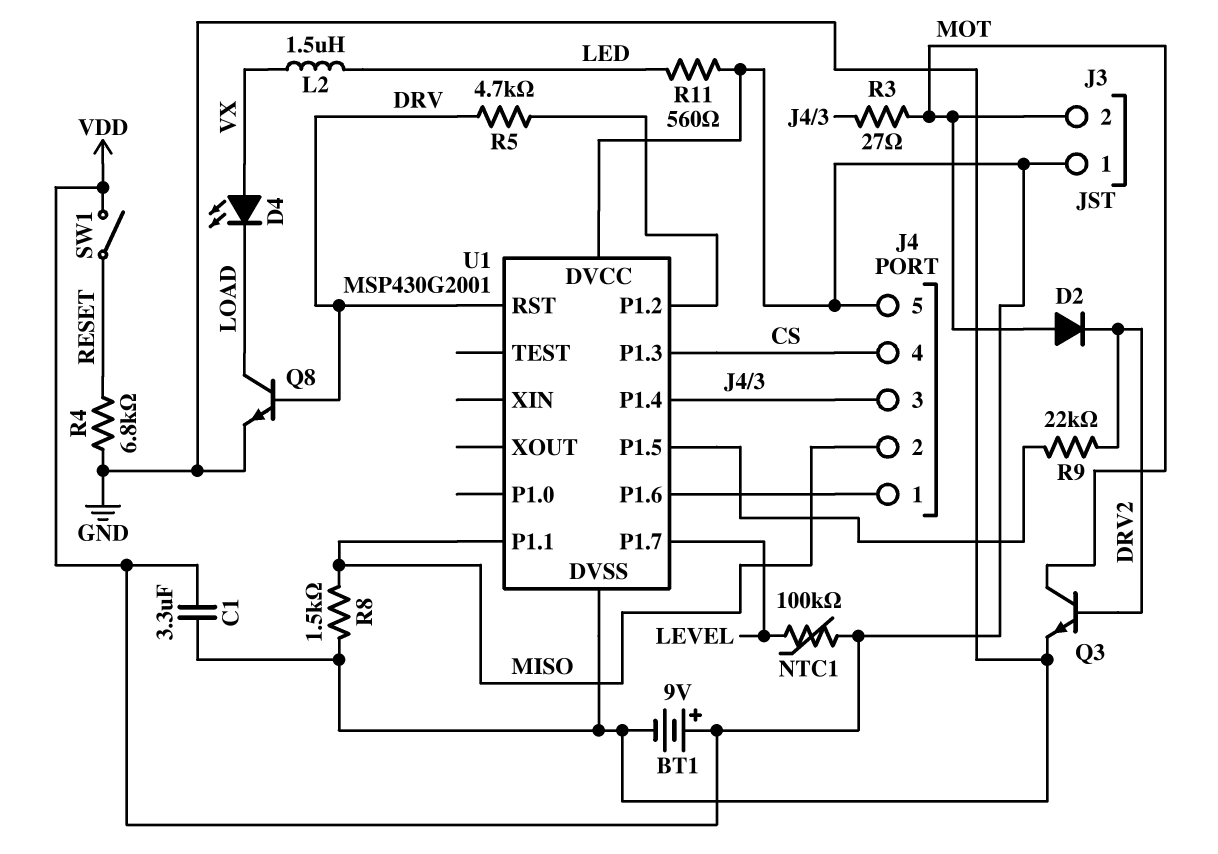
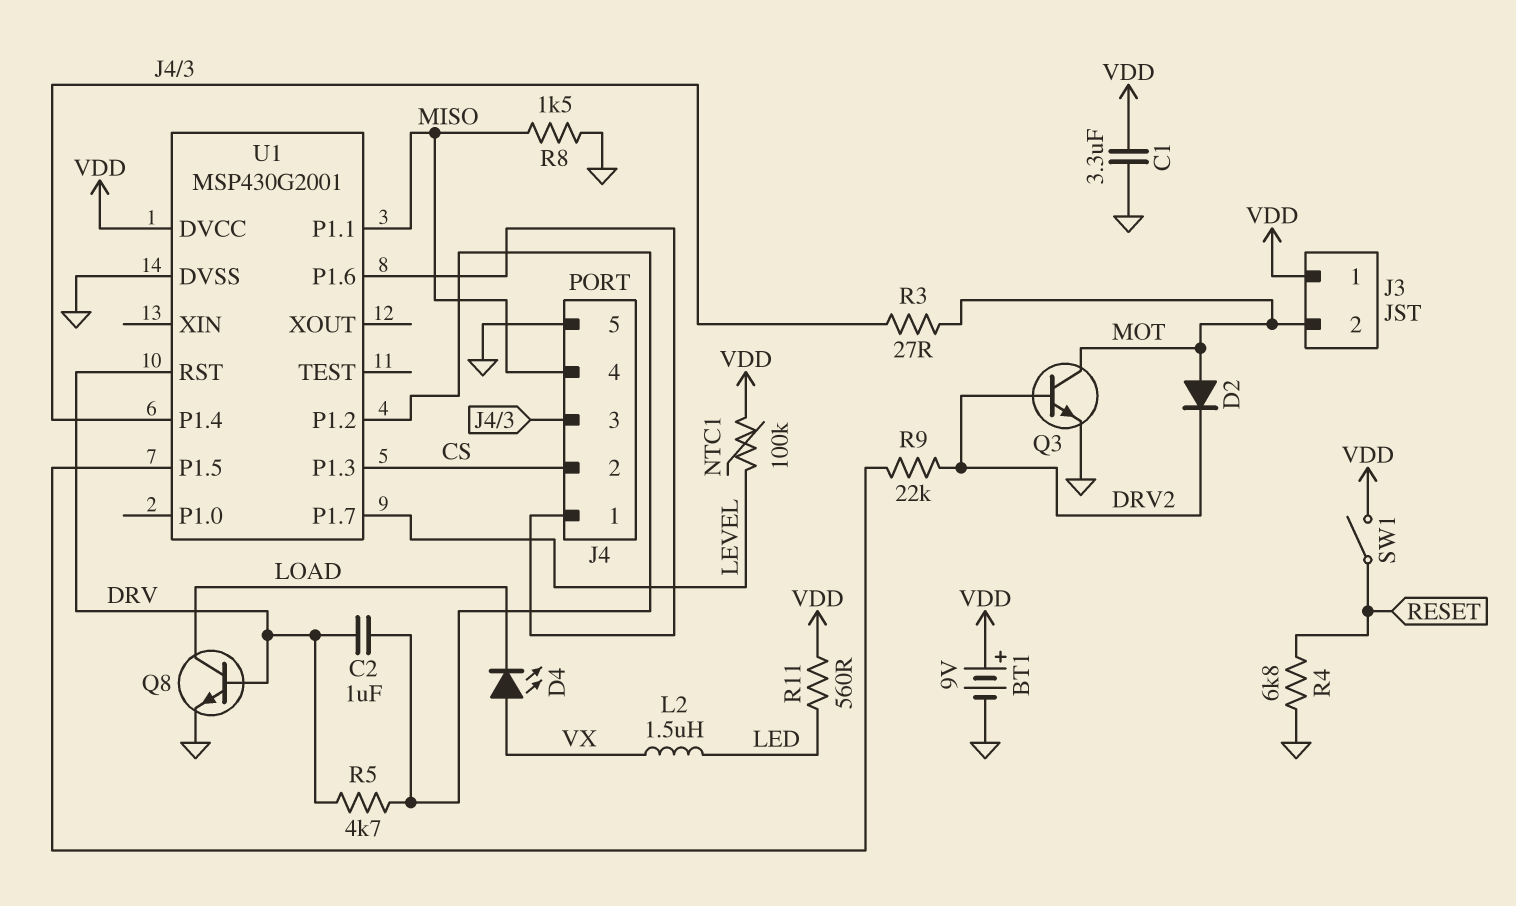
C2: none -> 1uF (DRV, U1/P1.2)
J4 pin 2: MISO -> CS
J4 pin 4: CS -> MISO
J4 pin 5: VDD -> GND

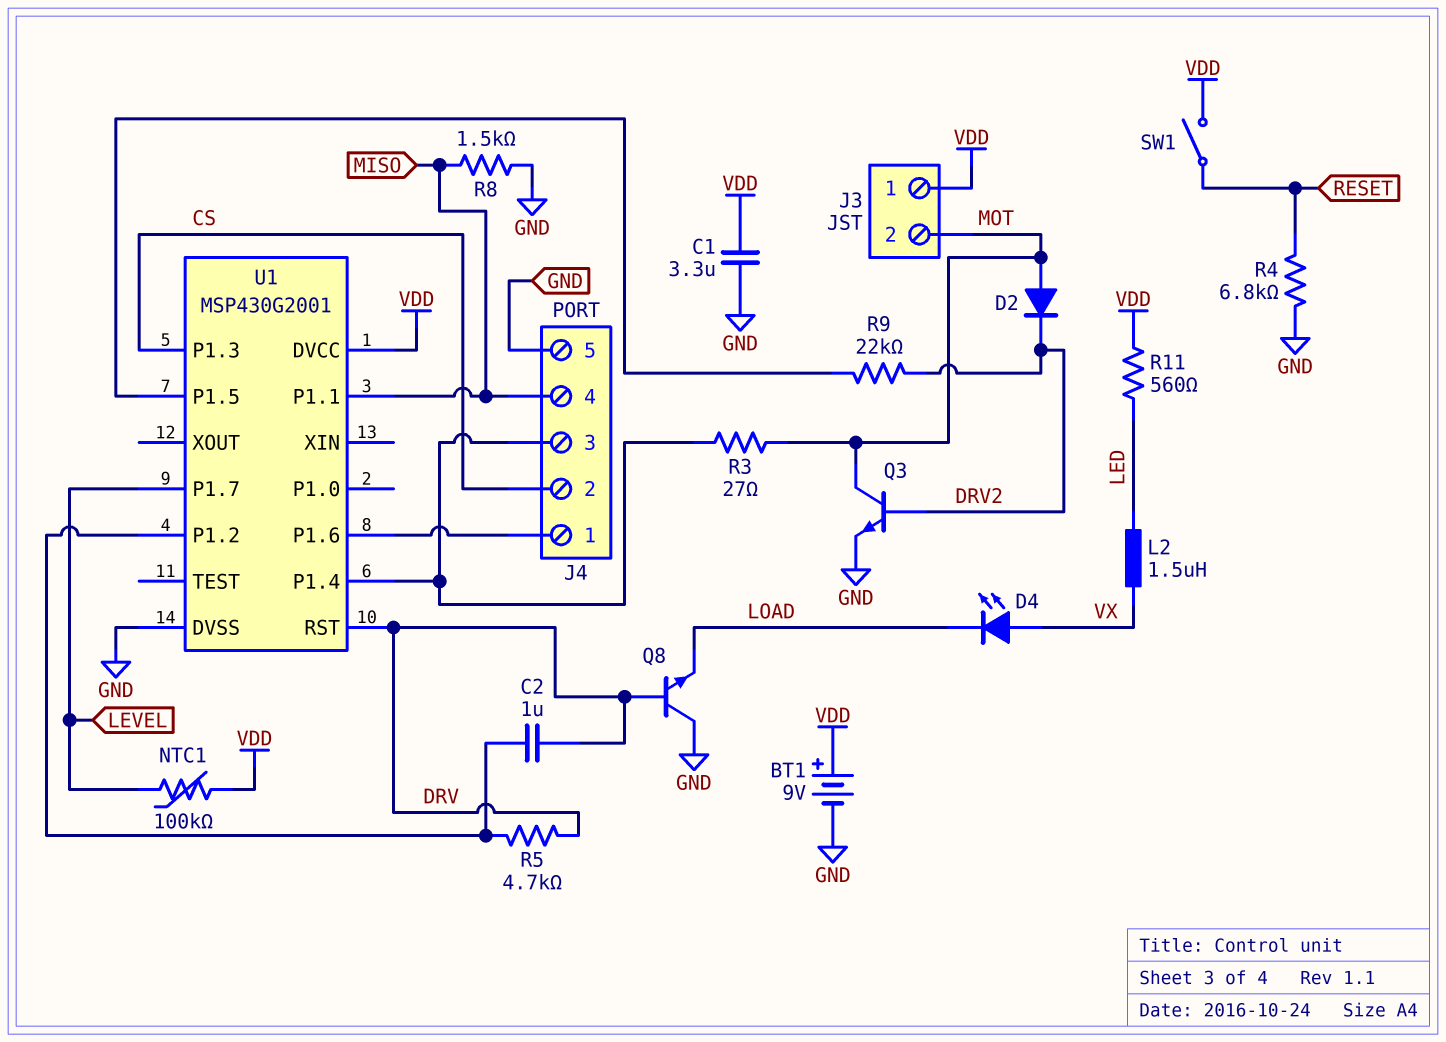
Q8: NPN (B DRV, C LOAD, E GND) -> NPN (B DRV, C GND, E LOAD)

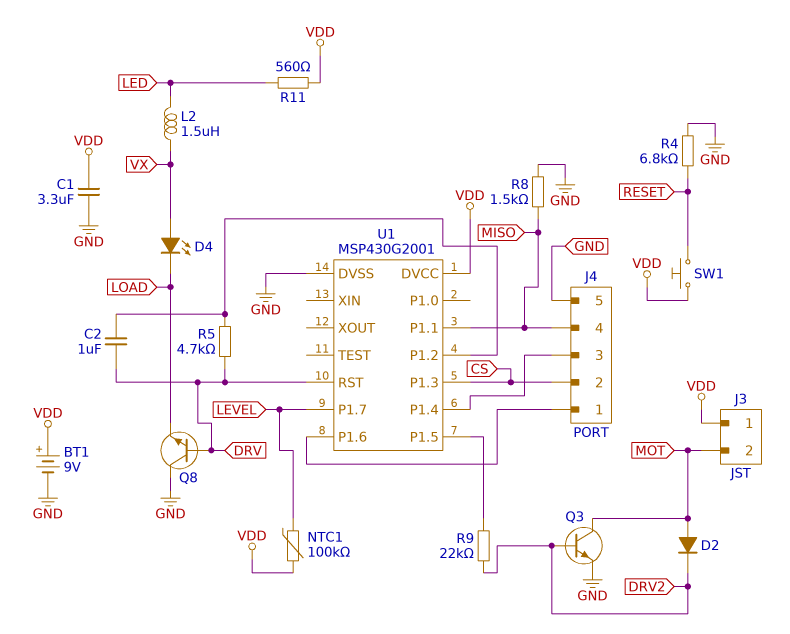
R3: 27 (J4/3, MOT) -> none
SW1: switch (RESET, VDD) -> button (RESET, VDD)

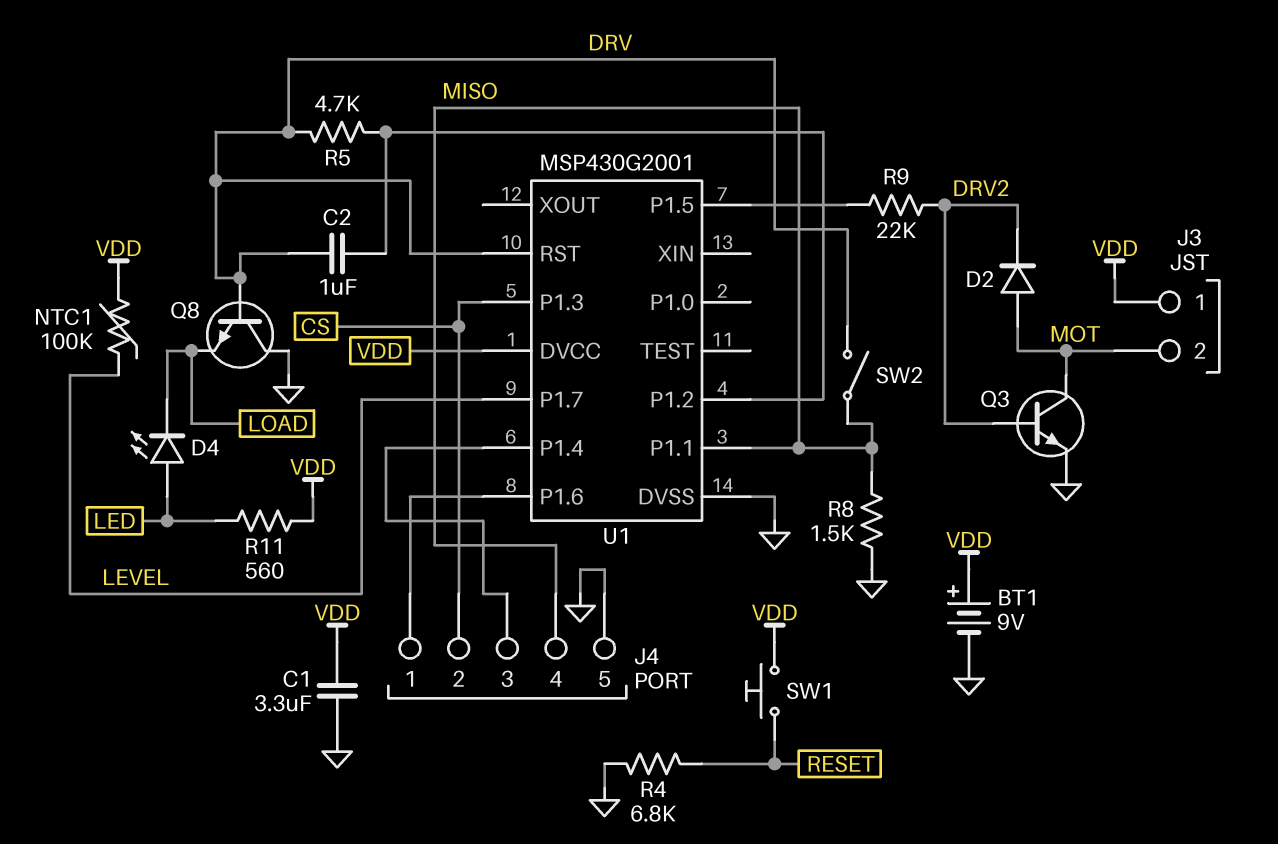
D4: LED (A VX, K LOAD) -> LED (A LED, K LOAD)
L2: 1.5uH (LED, VX) -> none
SW2: none -> switch (DRV, MISO)

